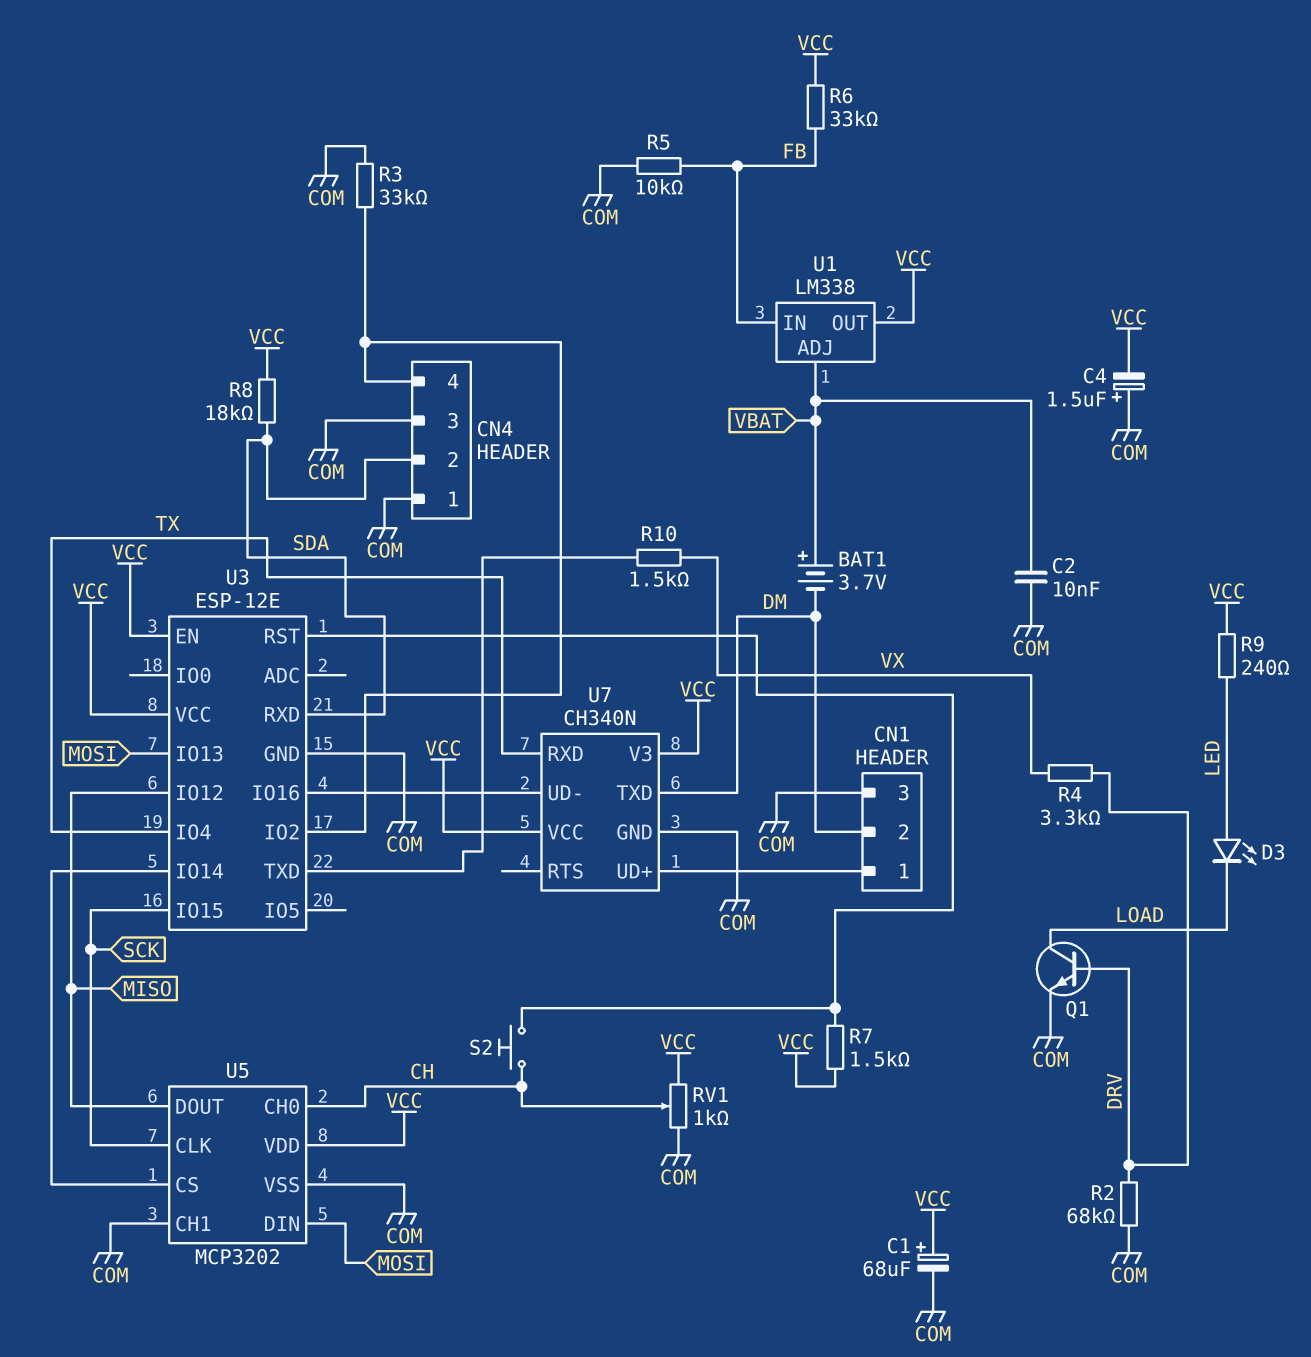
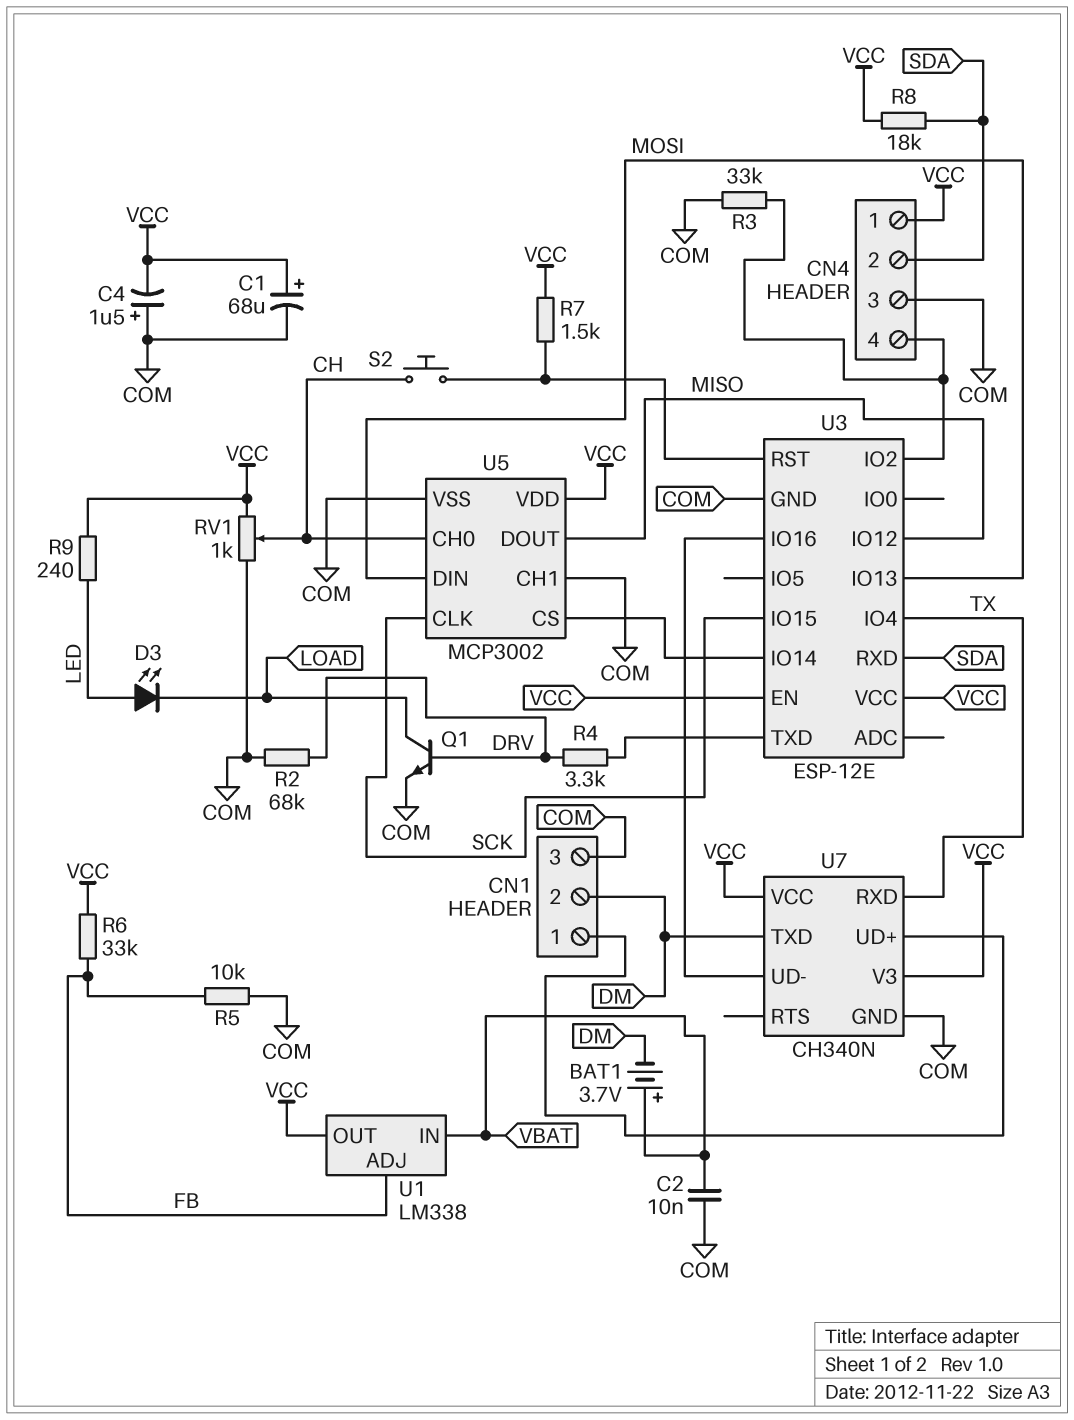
CN4 pin 1: COM -> VCC
R4: 3.3k (DRV, VX) -> 3.3k (DRV, U3/TXD)
R10: 1.5k (U3/TXD, VX) -> none
U1 pin ADJ: VBAT -> FB
U1 pin IN: FB -> VBAT
U5: MCP3202 -> MCP3002

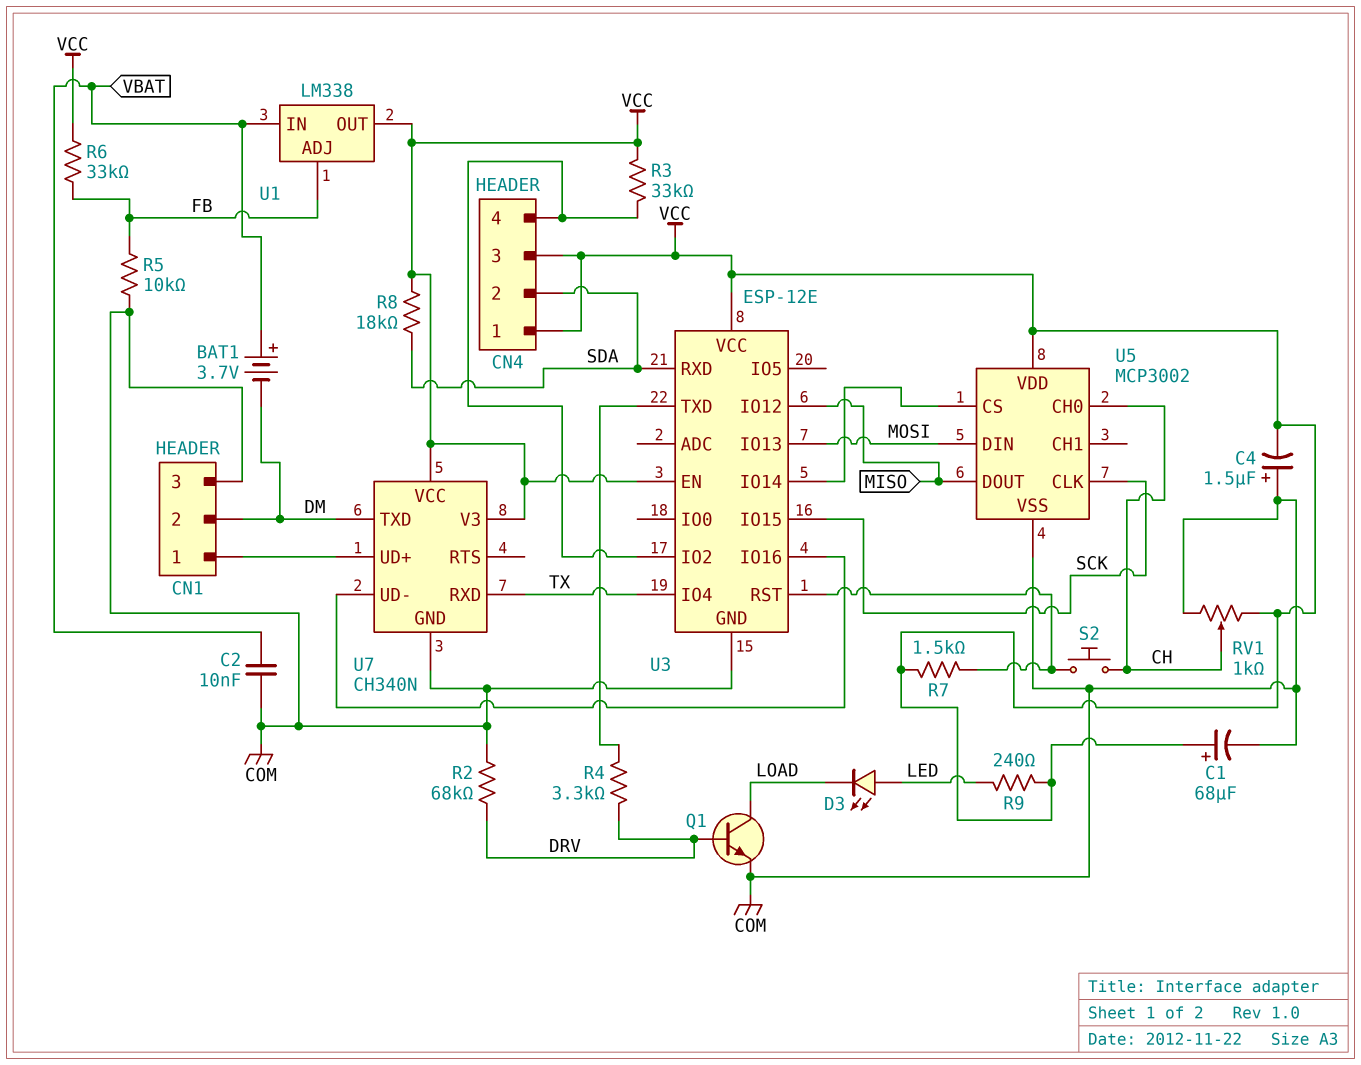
CN4 pin 3: COM -> VCC
R3: 33k (CN4/4, COM) -> 33k (CN4/4, VCC)
U5 pin CH1: COM -> none

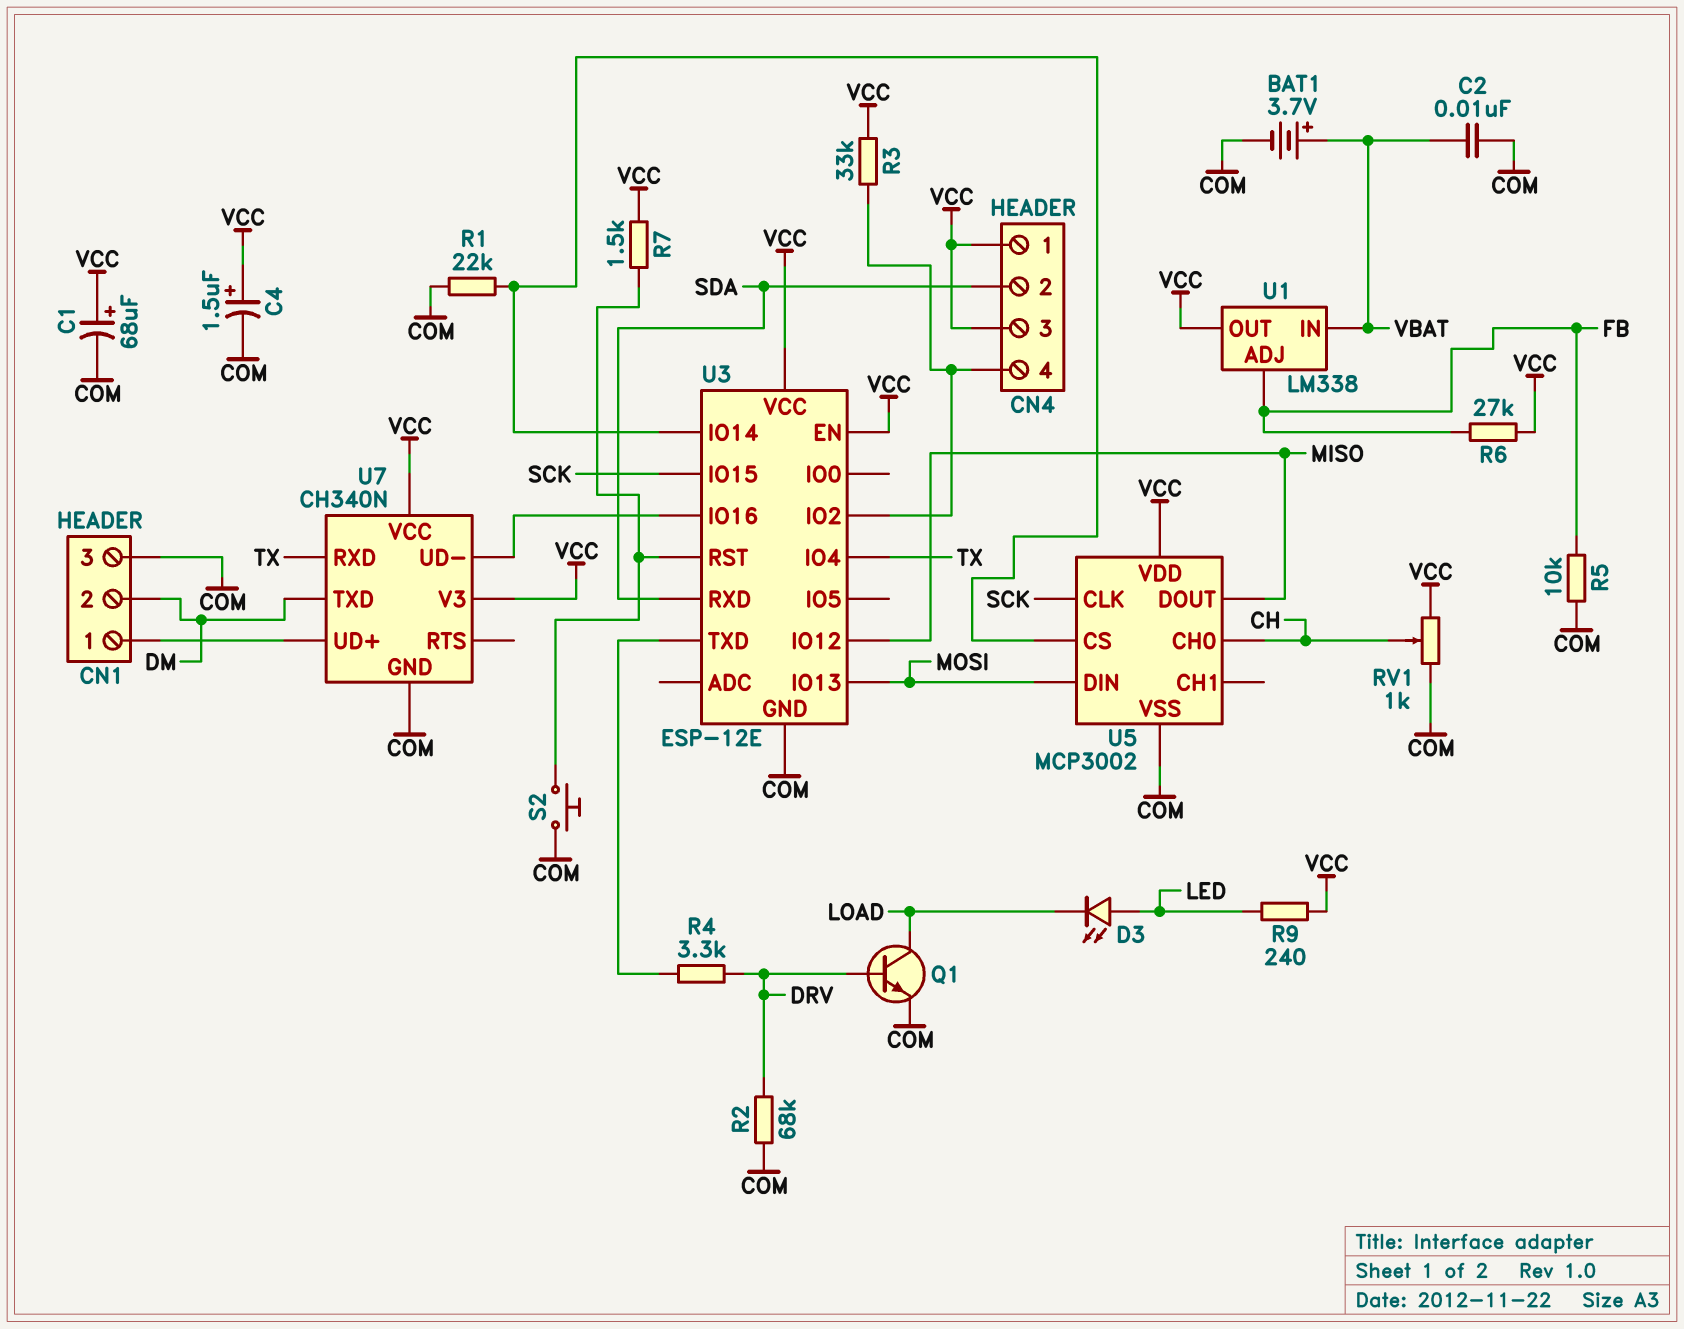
BAT1: 3.7V (plus VBAT, minus DM) -> 3.7V (plus VBAT, minus COM)
C4: 1.5uF (plus COM, minus VCC) -> 1.5uF (plus VCC, minus COM)
R1: none -> 22k (COM, U3/IO14)
R6: 33k (FB, VCC) -> 27k (FB, VCC)
R8: 18k (SDA, VCC) -> none
S2: button (CH, U3/RST) -> button (COM, U3/RST)

